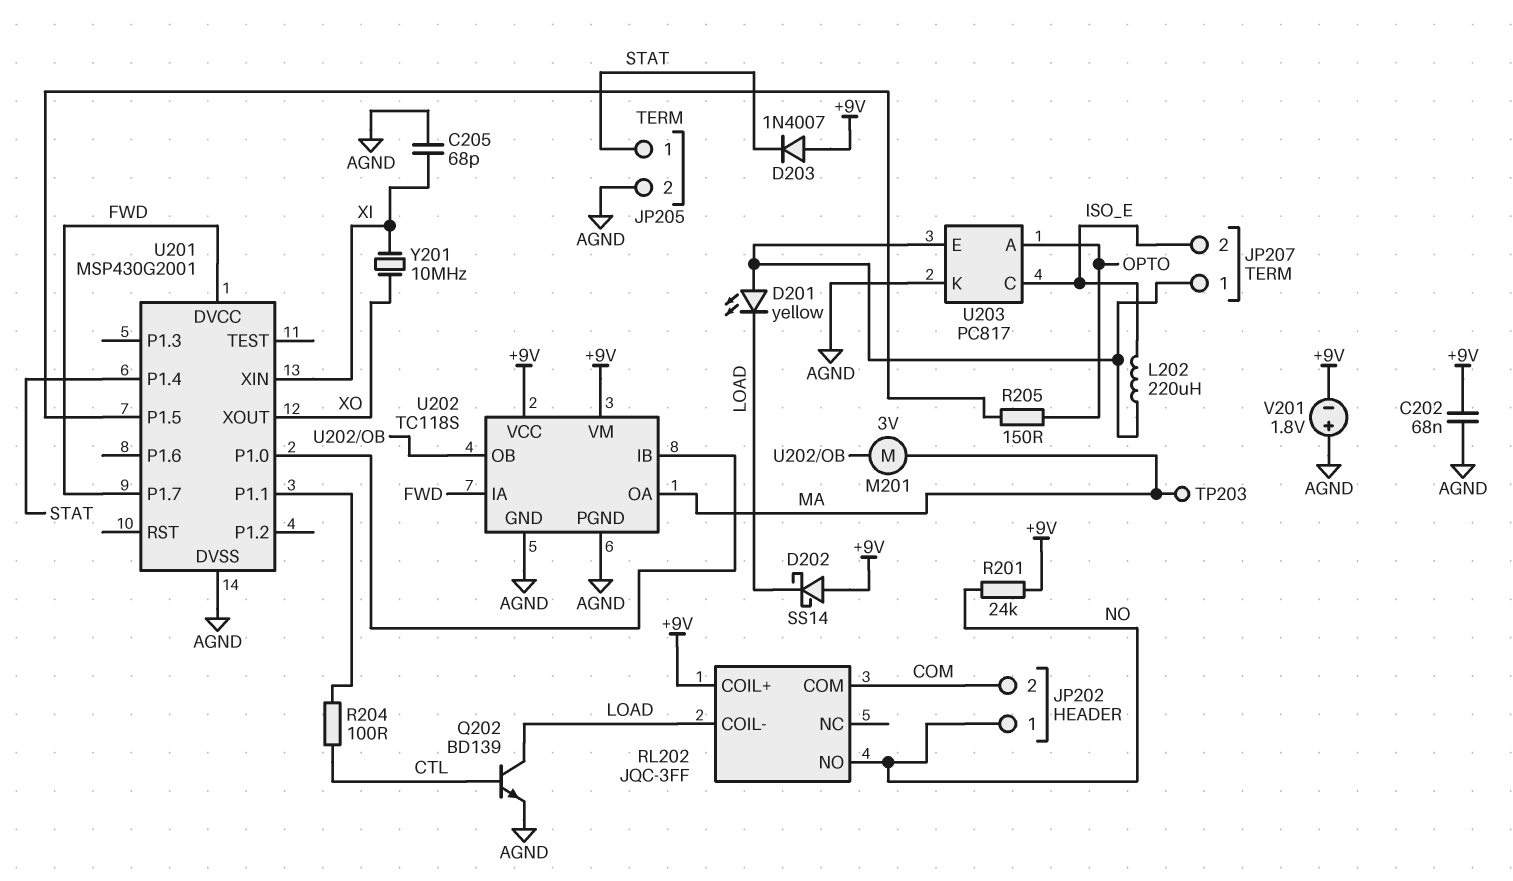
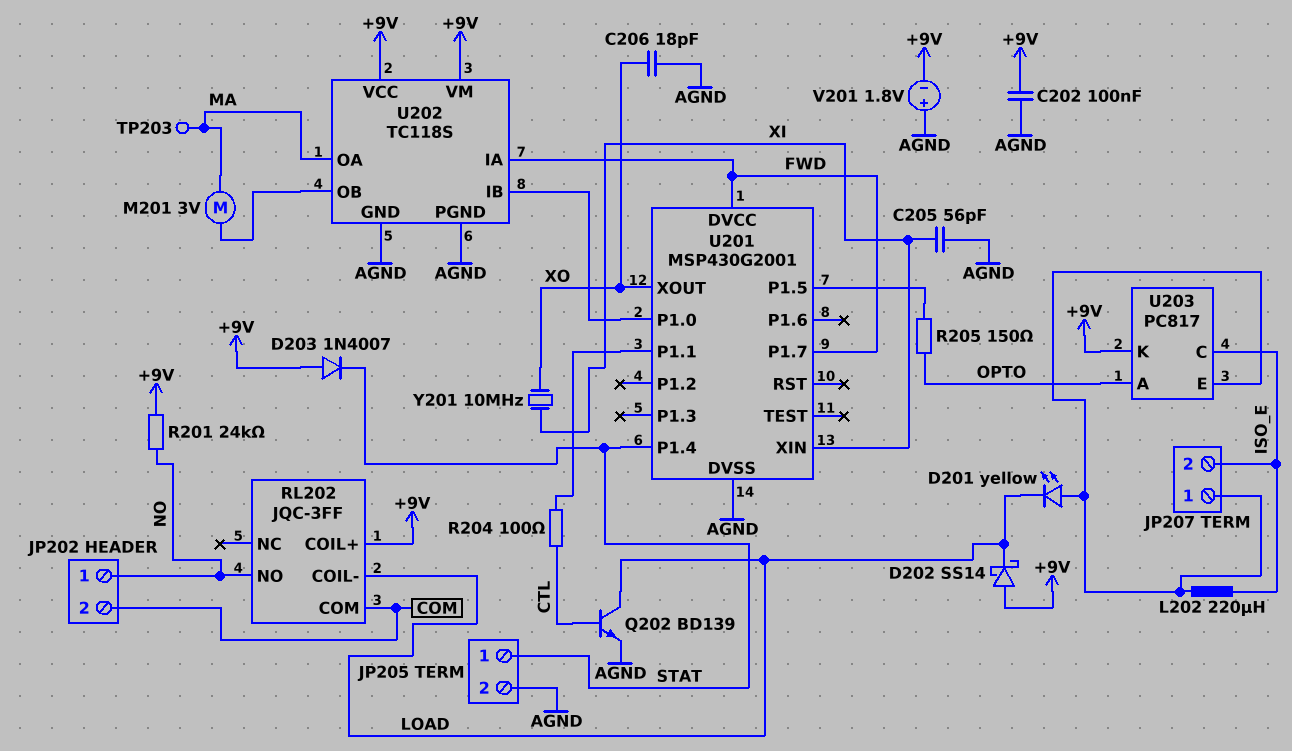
C202: 68nF (+9V, AGND) -> 100nF (+9V, AGND)
C205: 68pF (AGND, XI) -> 56pF (AGND, XI)
C206: none -> 18pF (AGND, XO)
U203 pin K: AGND -> +9V

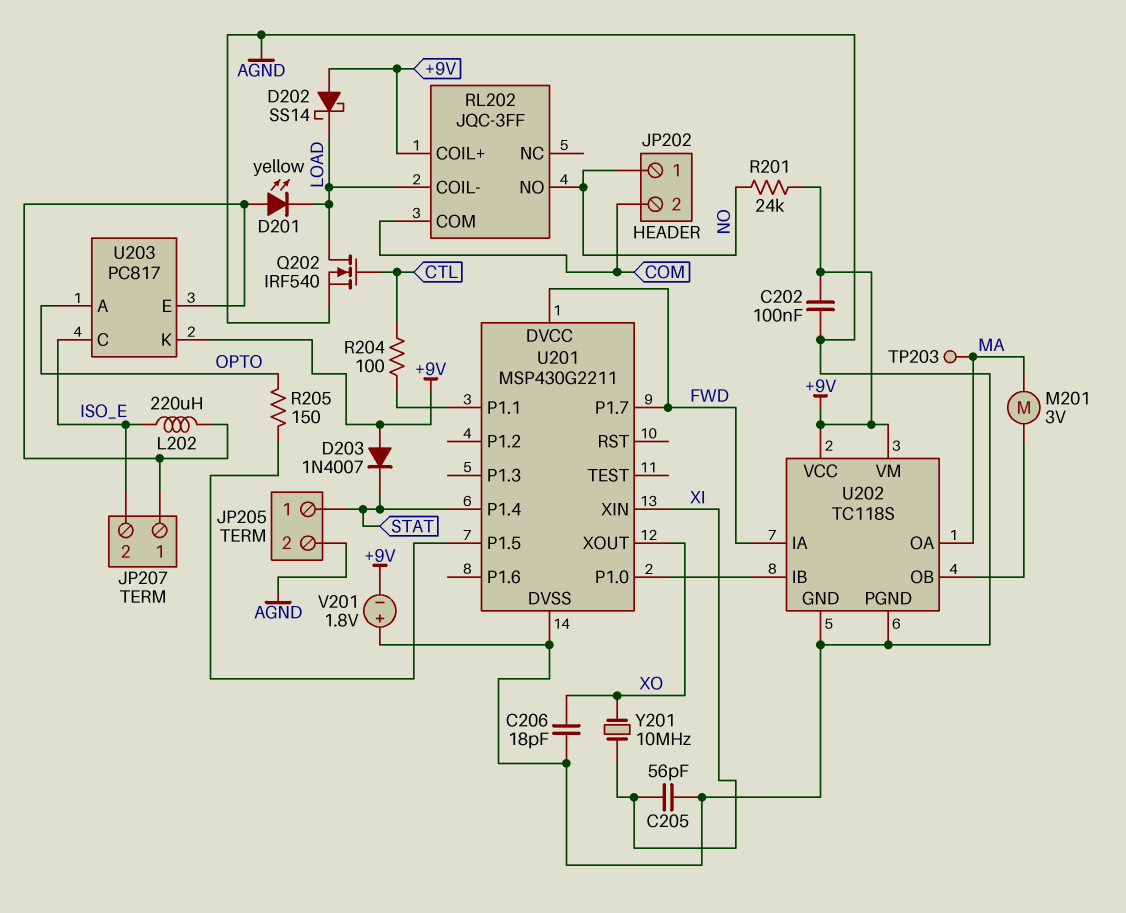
Q202: NPN BD139 (B CTL, C LOAD, E AGND) -> NMOS IRF540 (G CTL, D LOAD, S AGND)
U201: MSP430G2001 -> MSP430G2211

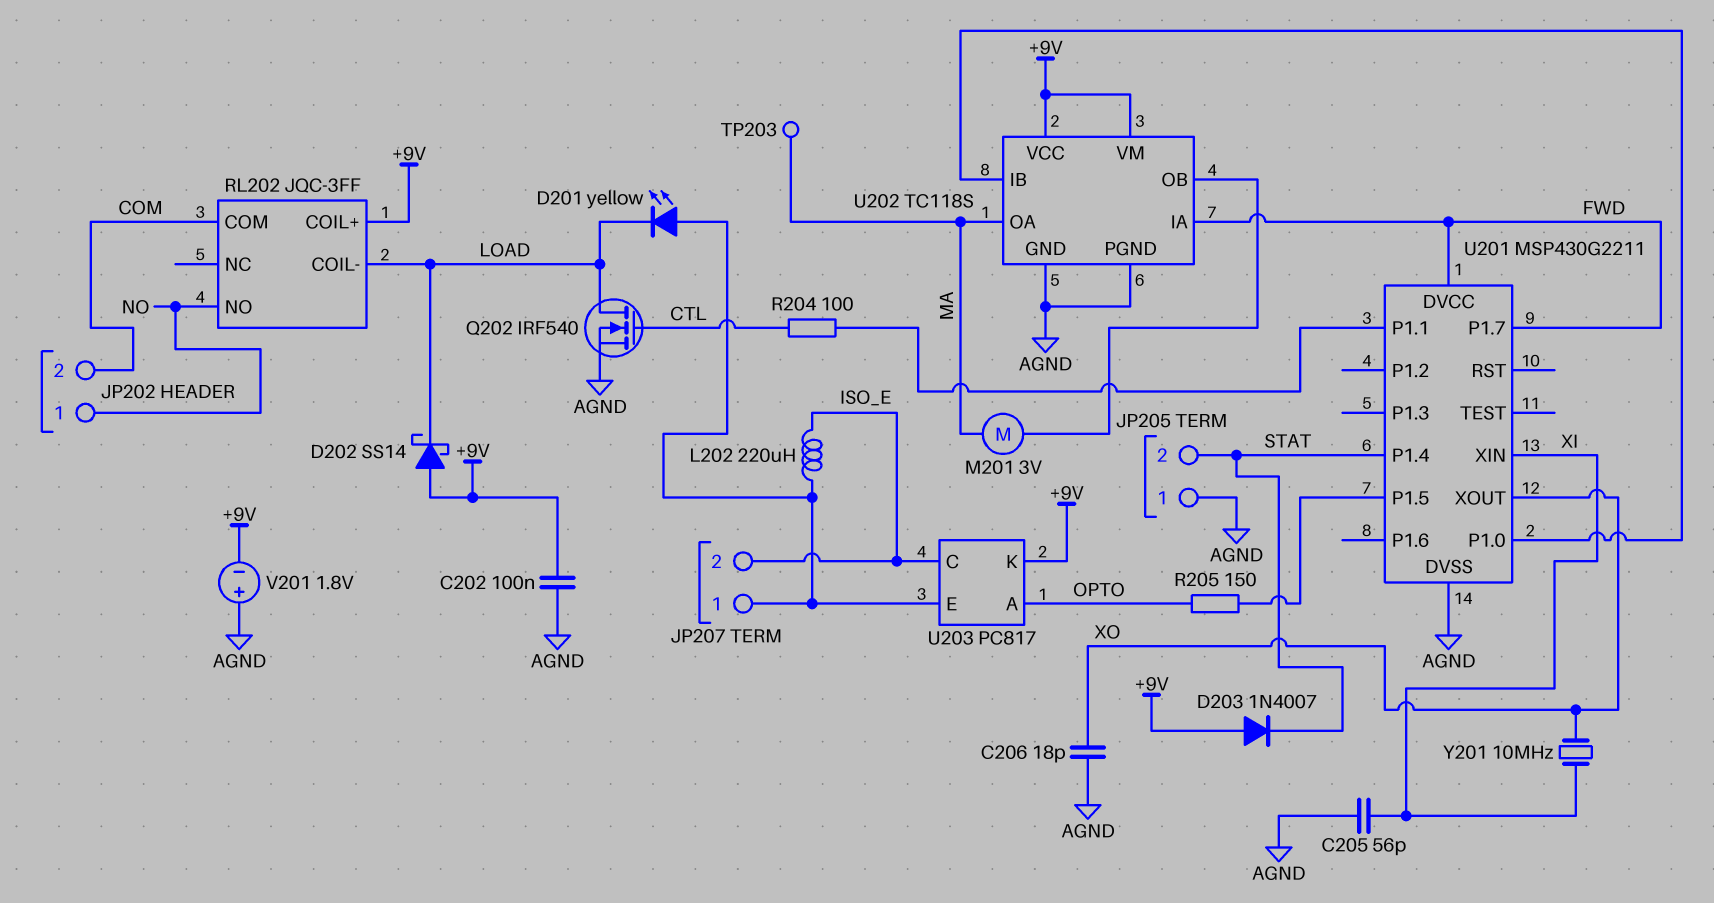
JP205 pin 1: STAT -> AGND
JP205 pin 2: AGND -> STAT
R201: 24k (+9V, NO) -> none

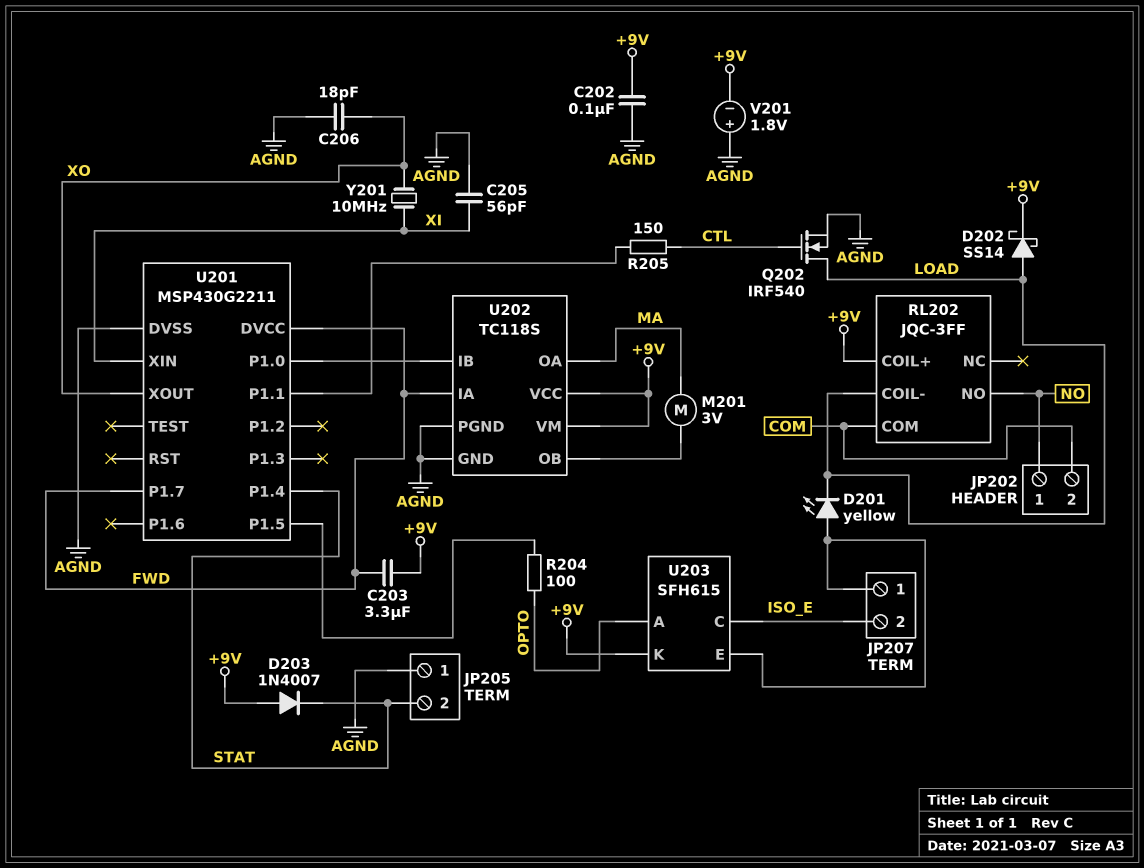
C203: none -> 3.3uF (+9V, FWD)
D202: schottky SS14 (A +9V, K LOAD) -> schottky SS14 (A LOAD, K +9V)
L202: 220uH (ISO_E, JP207/1) -> none
R204: 100 (CTL, U201/P1.1) -> 100 (OPTO, U201/P1.5)
R205: 150 (OPTO, U201/P1.5) -> 150 (CTL, U201/P1.1)
TP203: test point (MA) -> none
U203: PC817 -> SFH615

